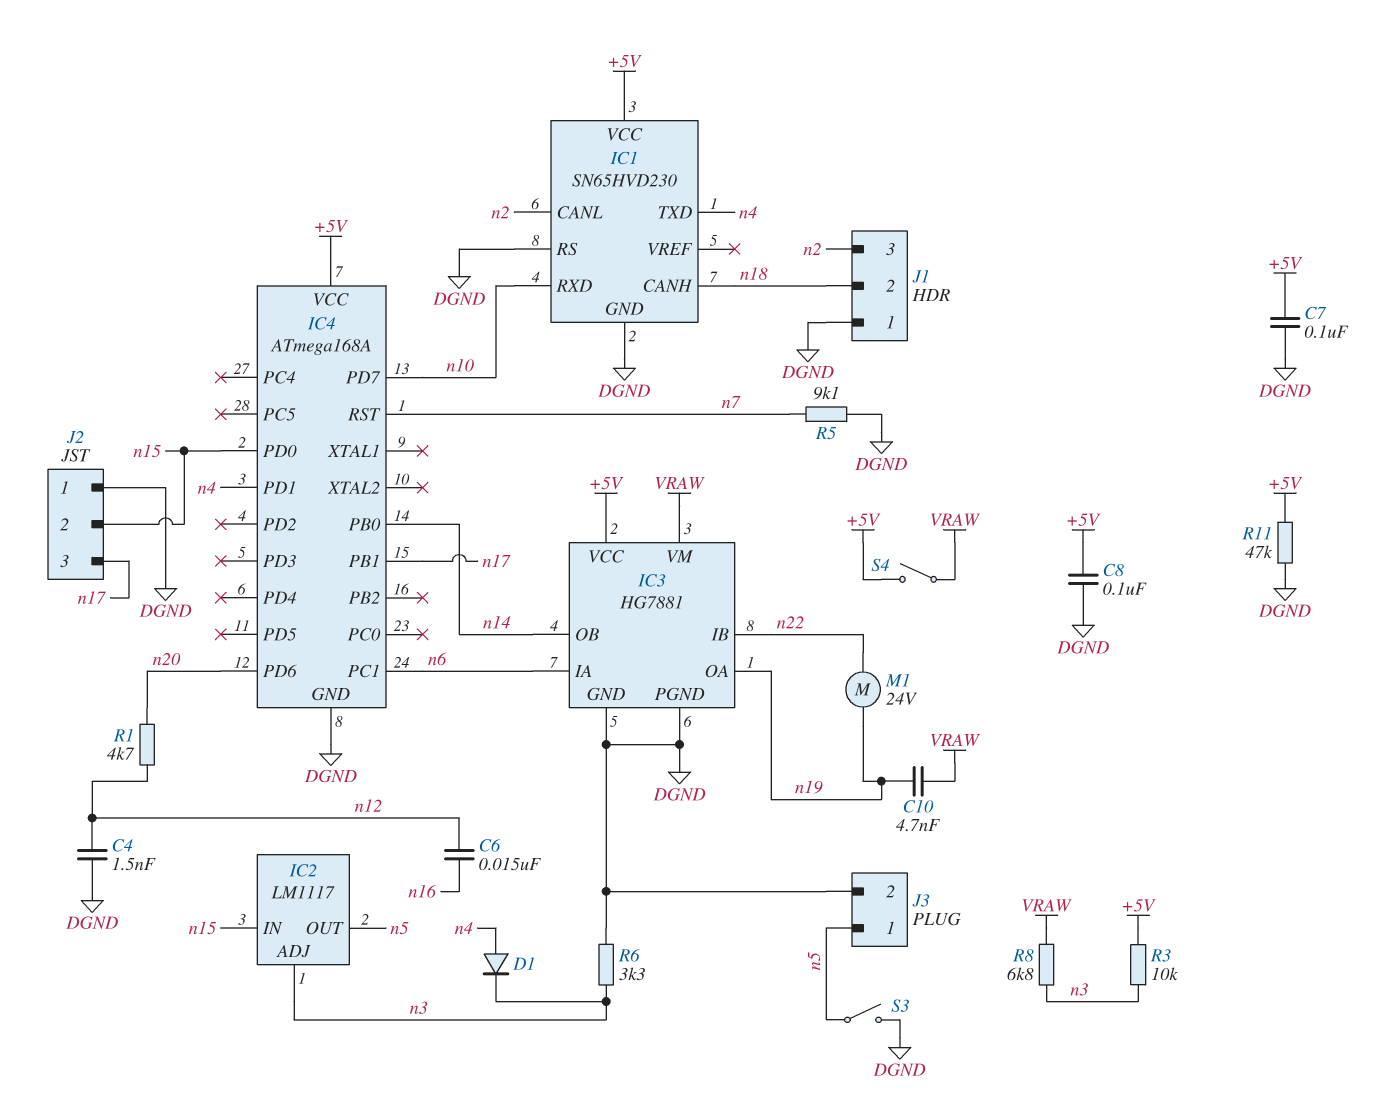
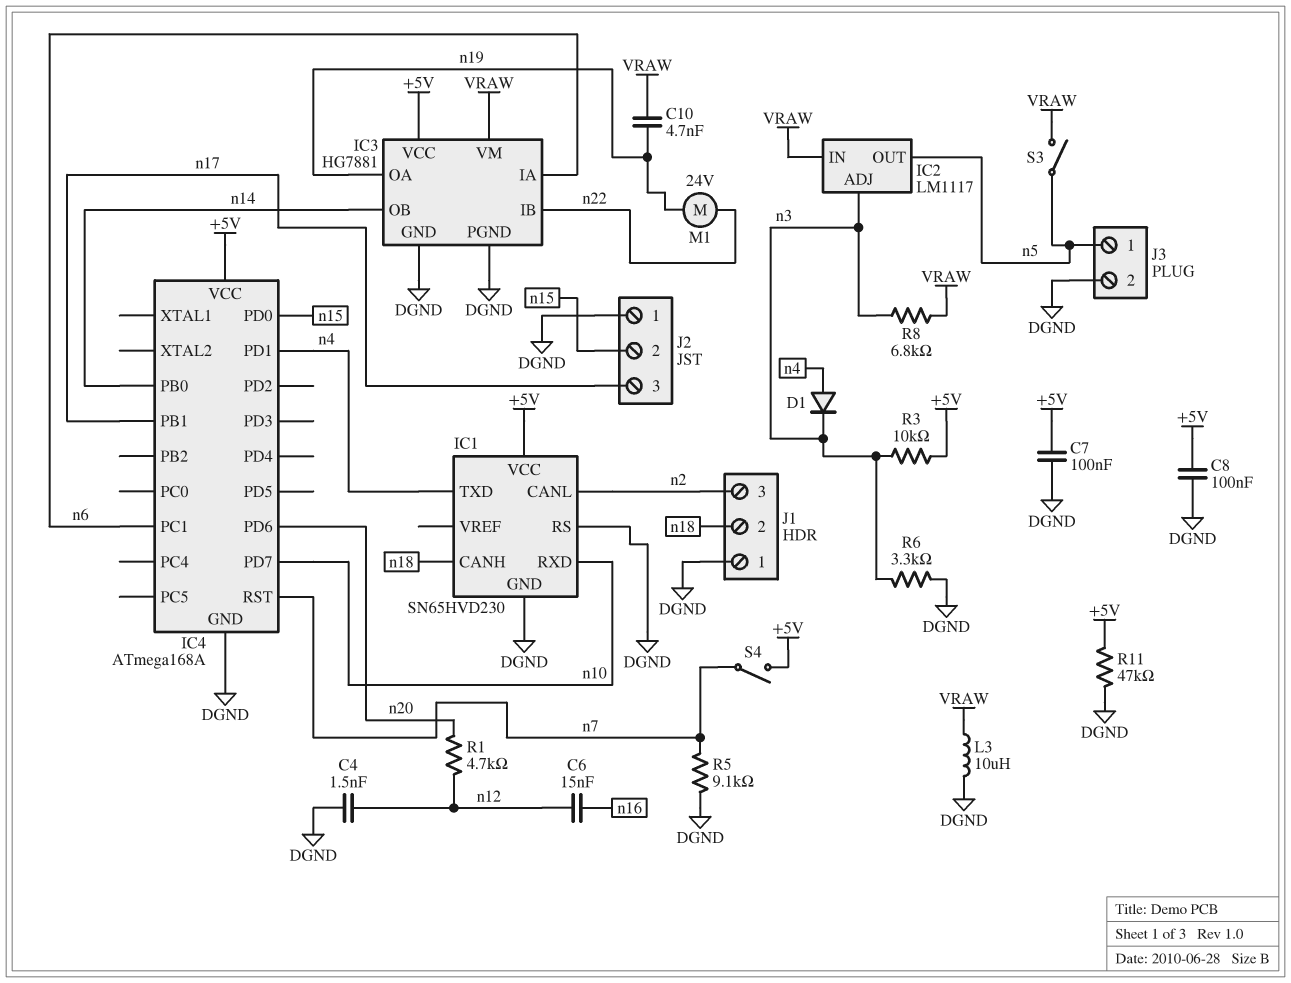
IC2 pin IN: n15 -> VRAW
L3: none -> 10uH (DGND, VRAW)
S3: switch (DGND, n5) -> switch (VRAW, n5)
S4: switch (+5V, VRAW) -> switch (+5V, n7)

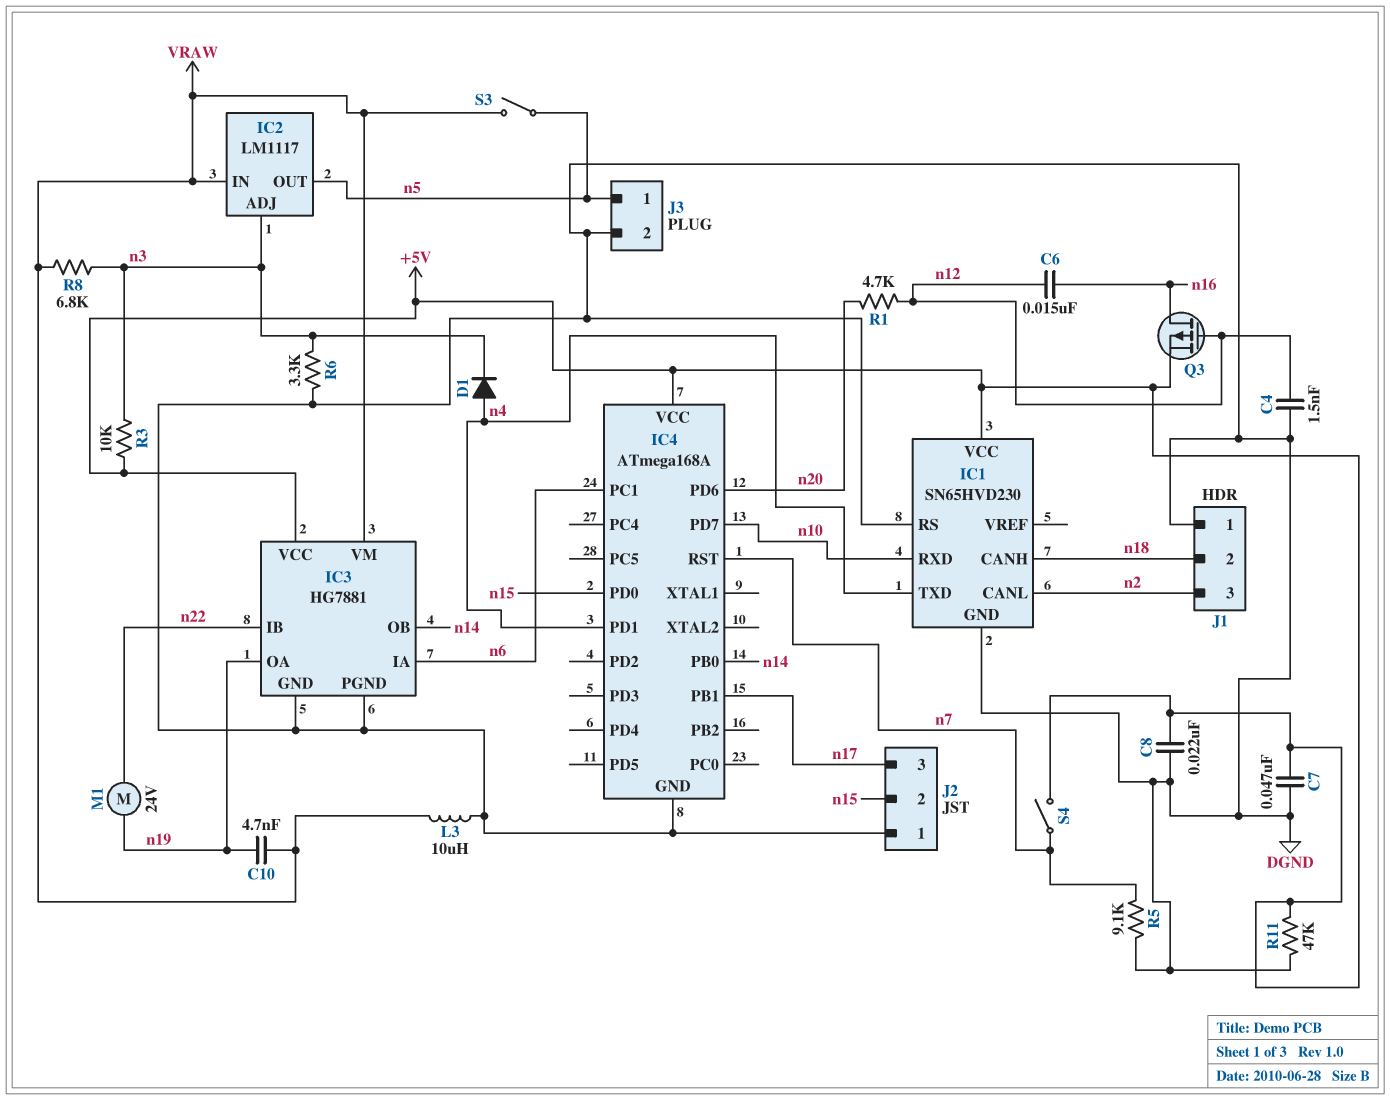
C7: 100nF (+5V, DGND) -> 47nF (+5V, DGND)
C8: 100nF (+5V, DGND) -> 22nF (+5V, DGND)
Q3: none -> PMOS (G n12, D n16, S +5V)

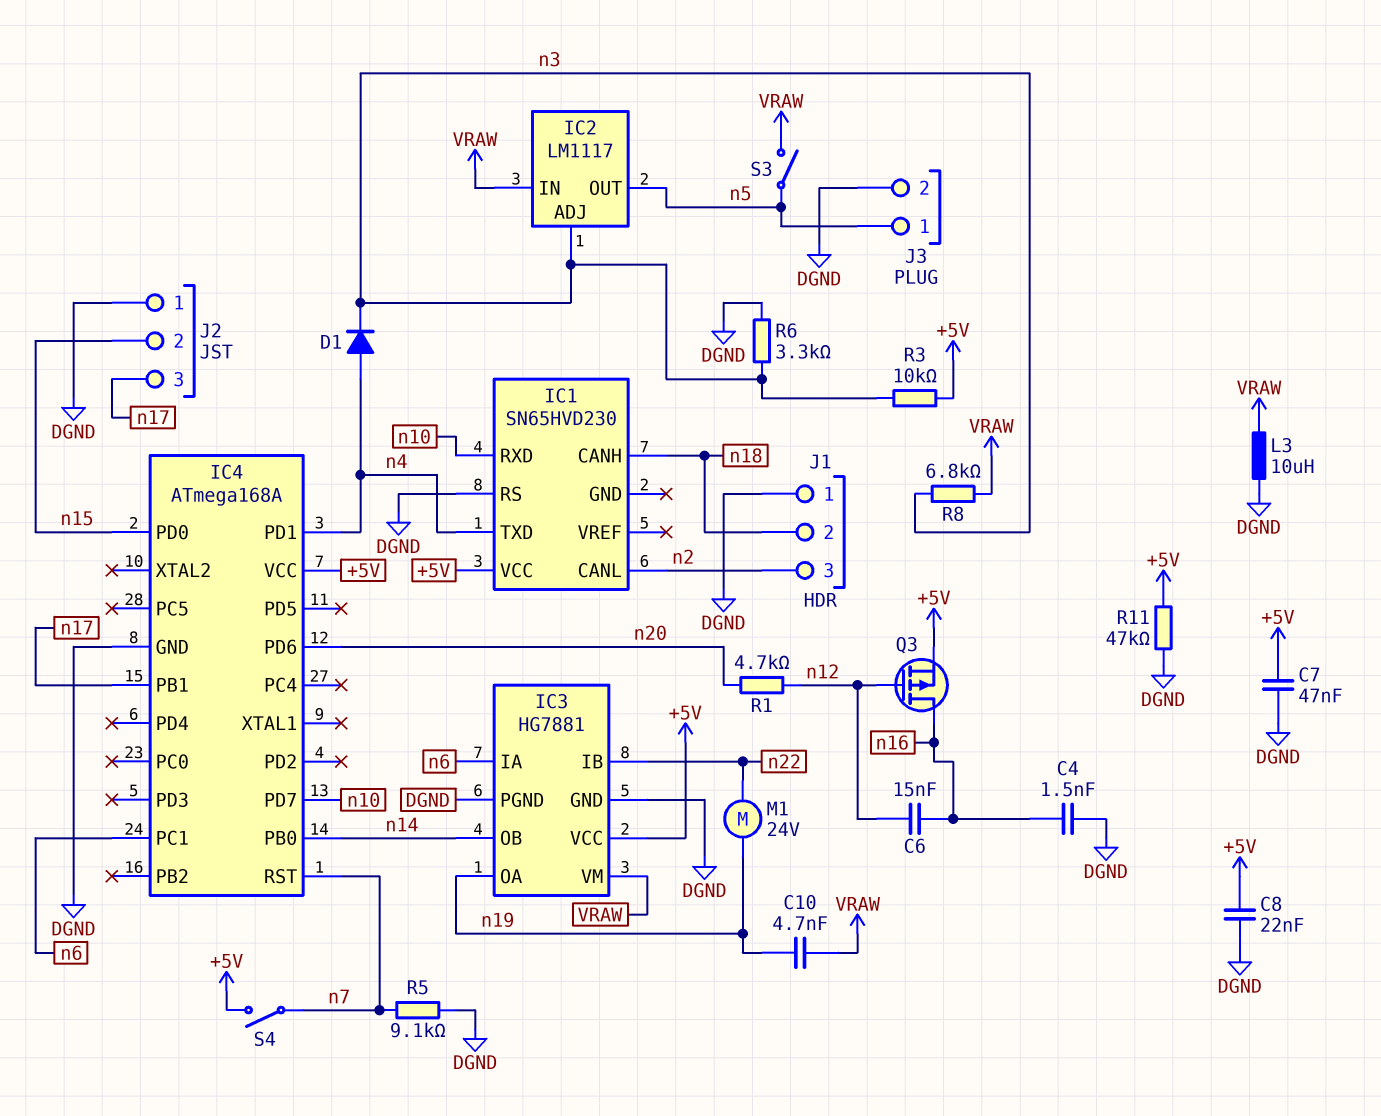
C4: 1.5nF (DGND, n12) -> 1.5nF (DGND, n16)
IC1 pin GND: DGND -> none

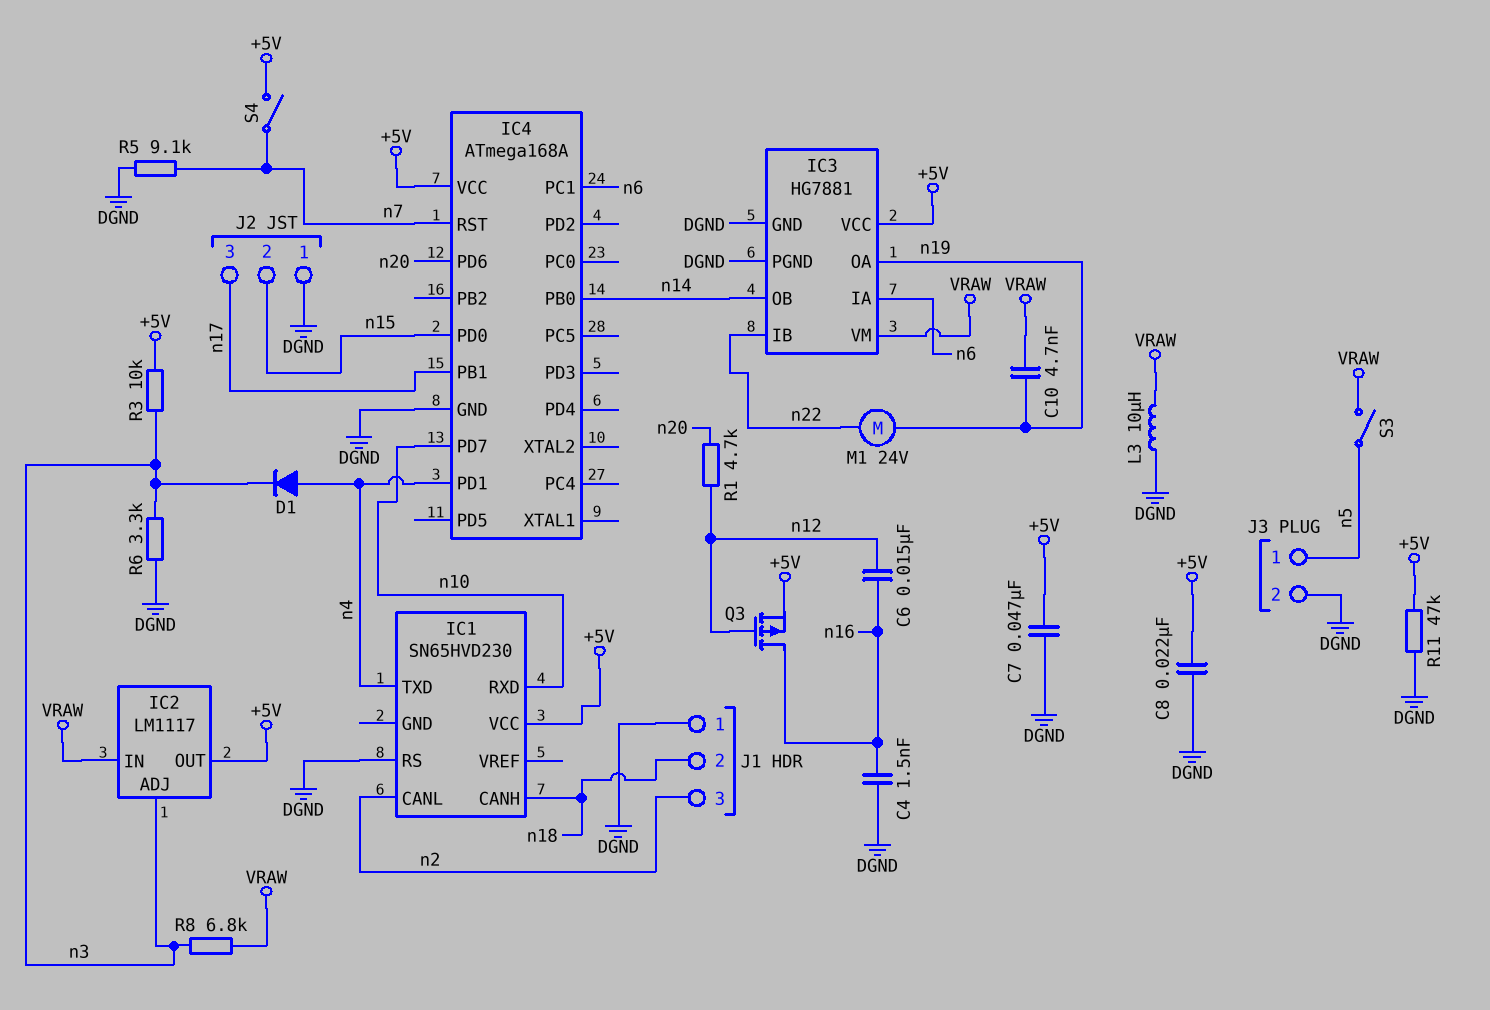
IC2 pin OUT: n5 -> +5V

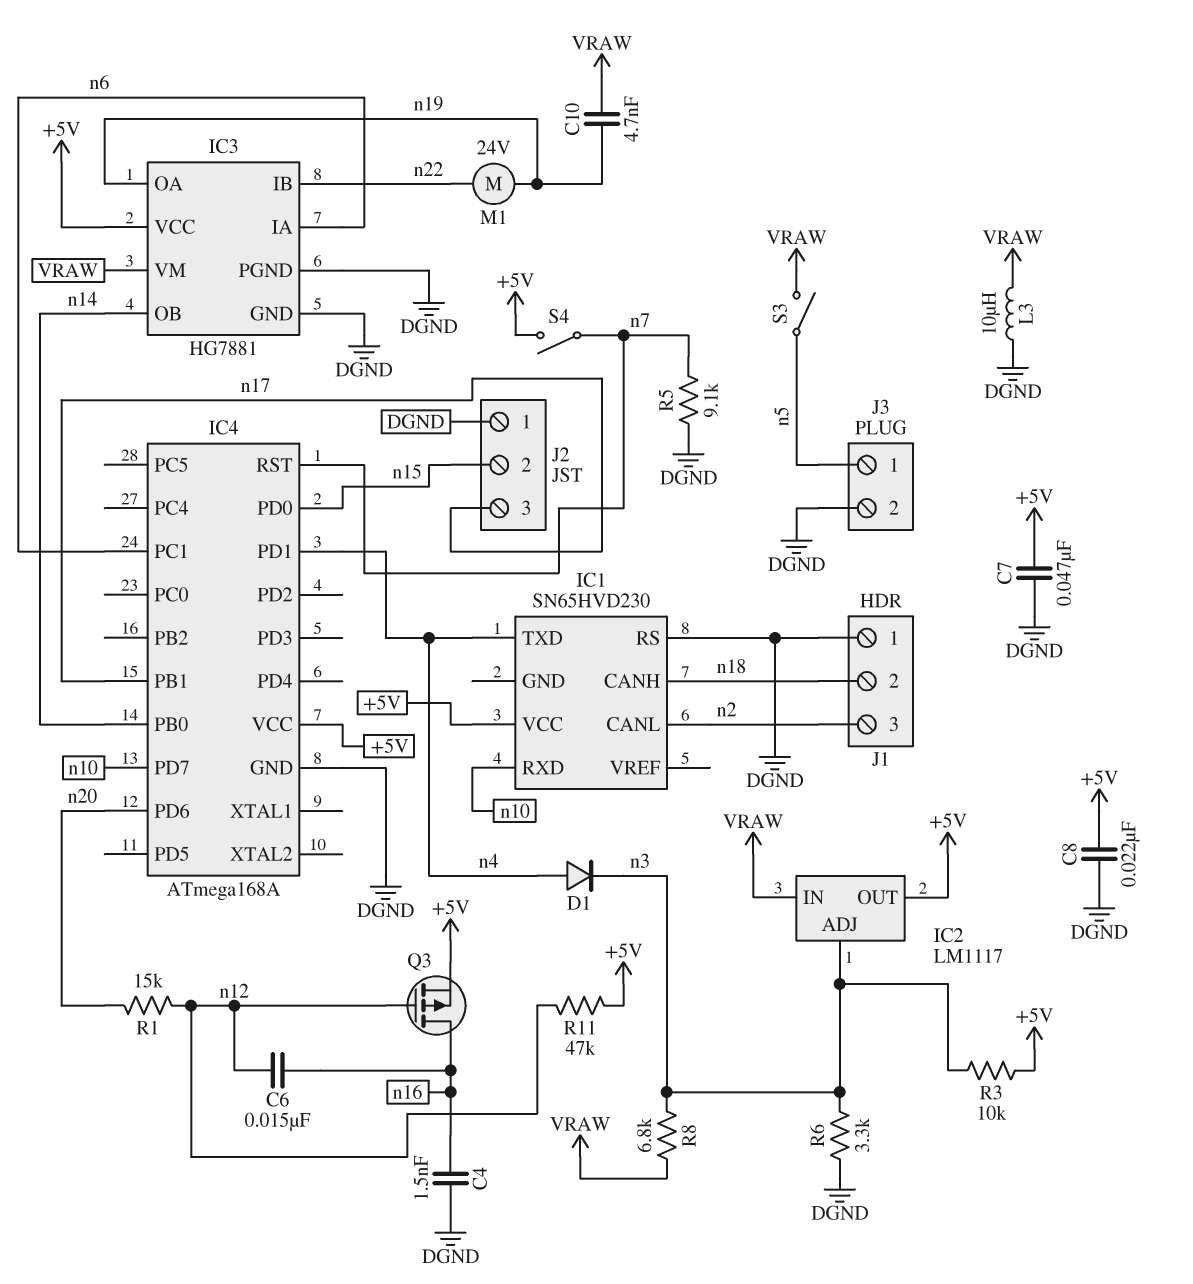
R1: 4.7k (n12, n20) -> 15k (n12, n20)
R11: 47k (+5V, DGND) -> 47k (+5V, n12)

